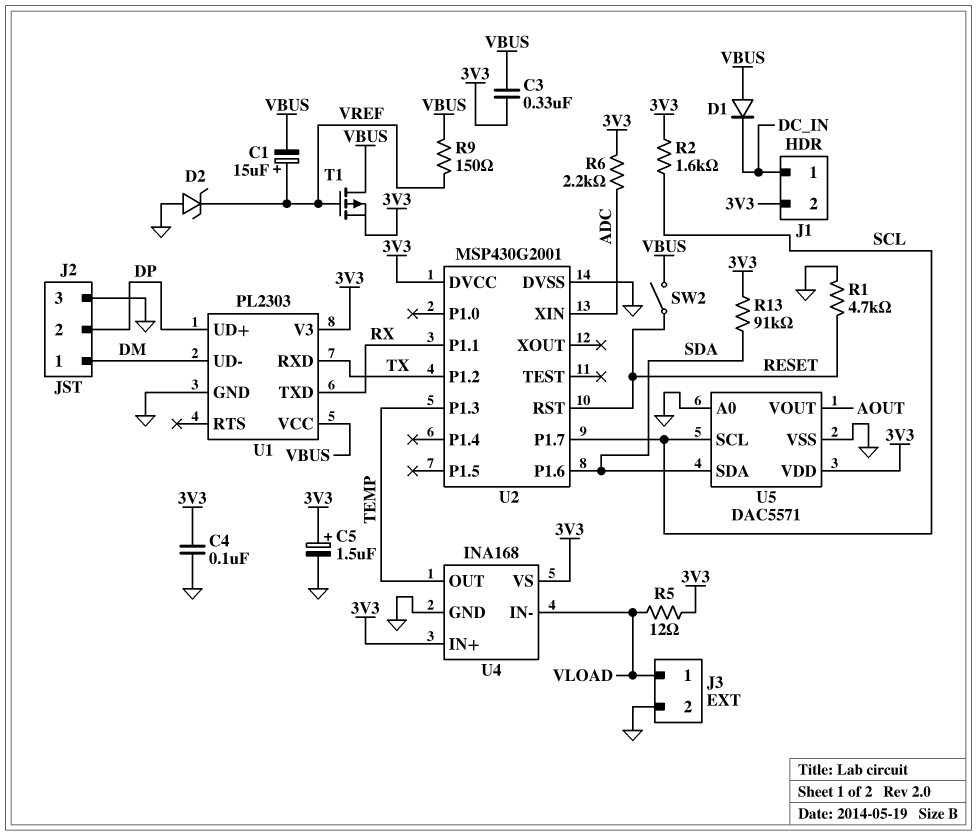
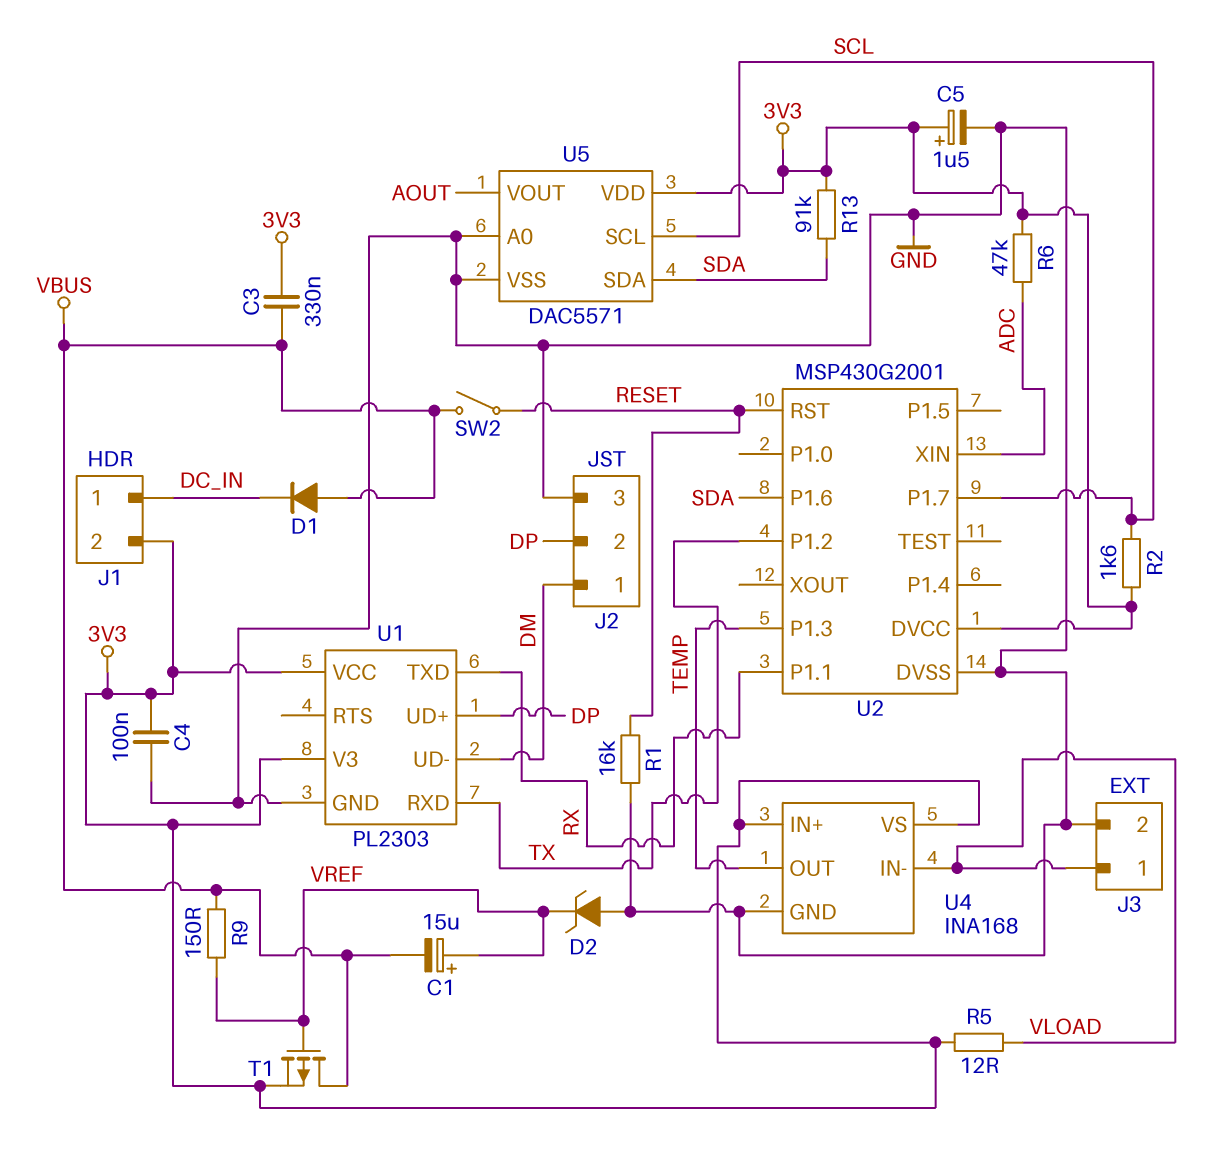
R1: 4.7k (GND, RESET) -> 16k (GND, RESET)
R6: 2.2k (3V3, ADC) -> 47k (3V3, ADC)
U1 pin VCC: VBUS -> 3V3

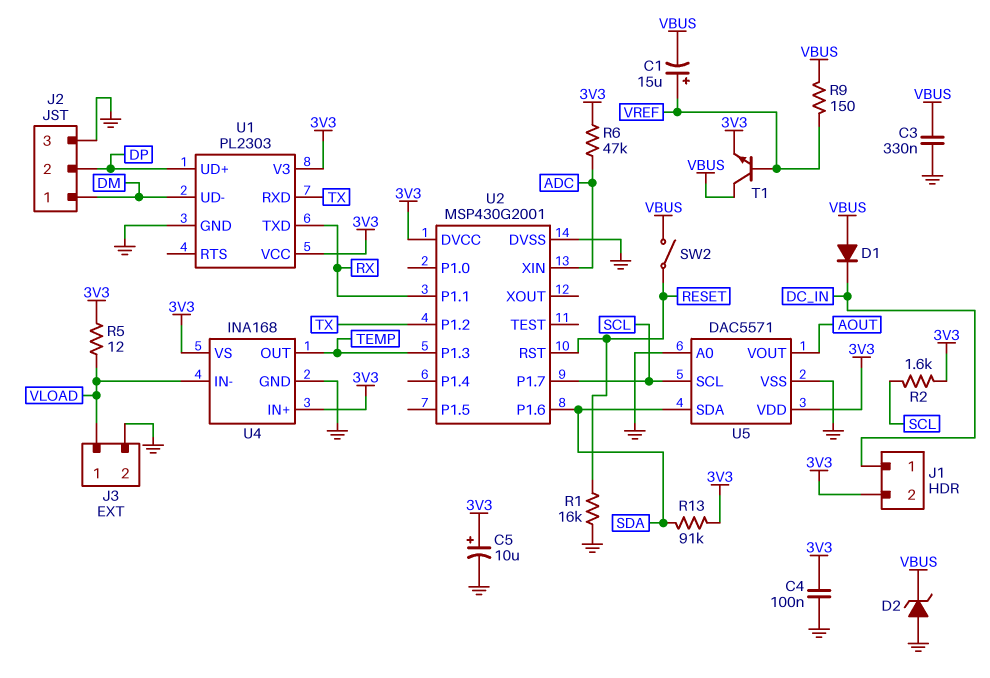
C3: 330nF (3V3, VBUS) -> 330nF (GND, VBUS)
C5: 1.5uF (plus 3V3, minus GND) -> 10uF (plus 3V3, minus GND)
D2: zener (A GND, K VREF) -> zener (A GND, K VBUS)
T1: PMOS (G VREF, D VBUS, S 3V3) -> NPN (B VREF, C VBUS, E 3V3)

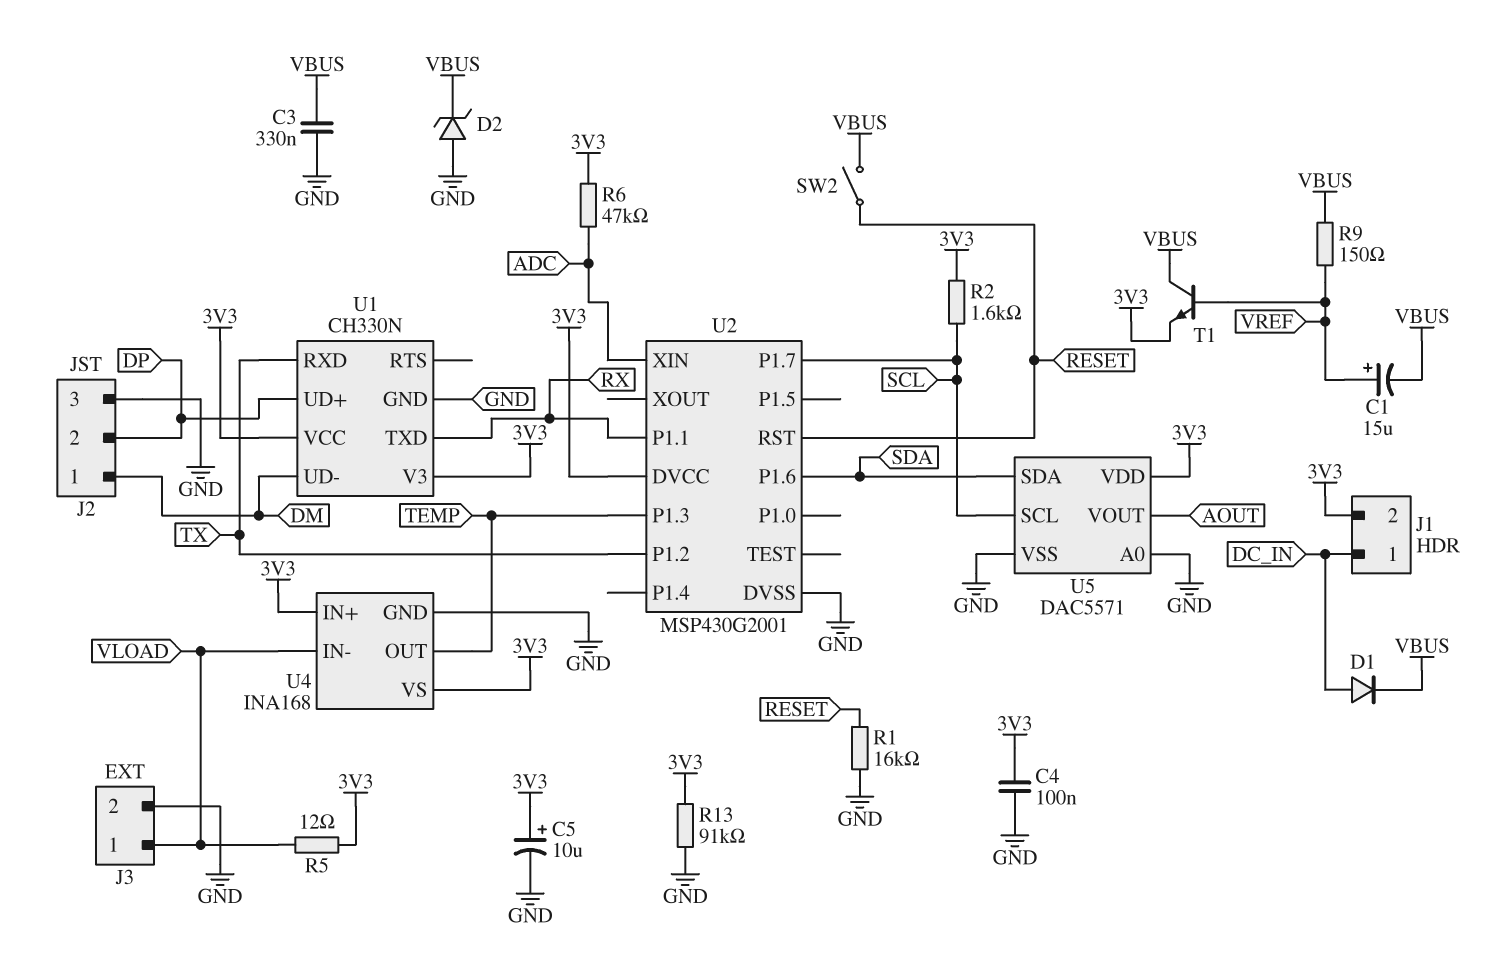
D1: diode (A VBUS, K DC_IN) -> diode (A DC_IN, K VBUS)
R13: 91k (3V3, SDA) -> 91k (3V3, GND)
U1: PL2303 -> CH330N

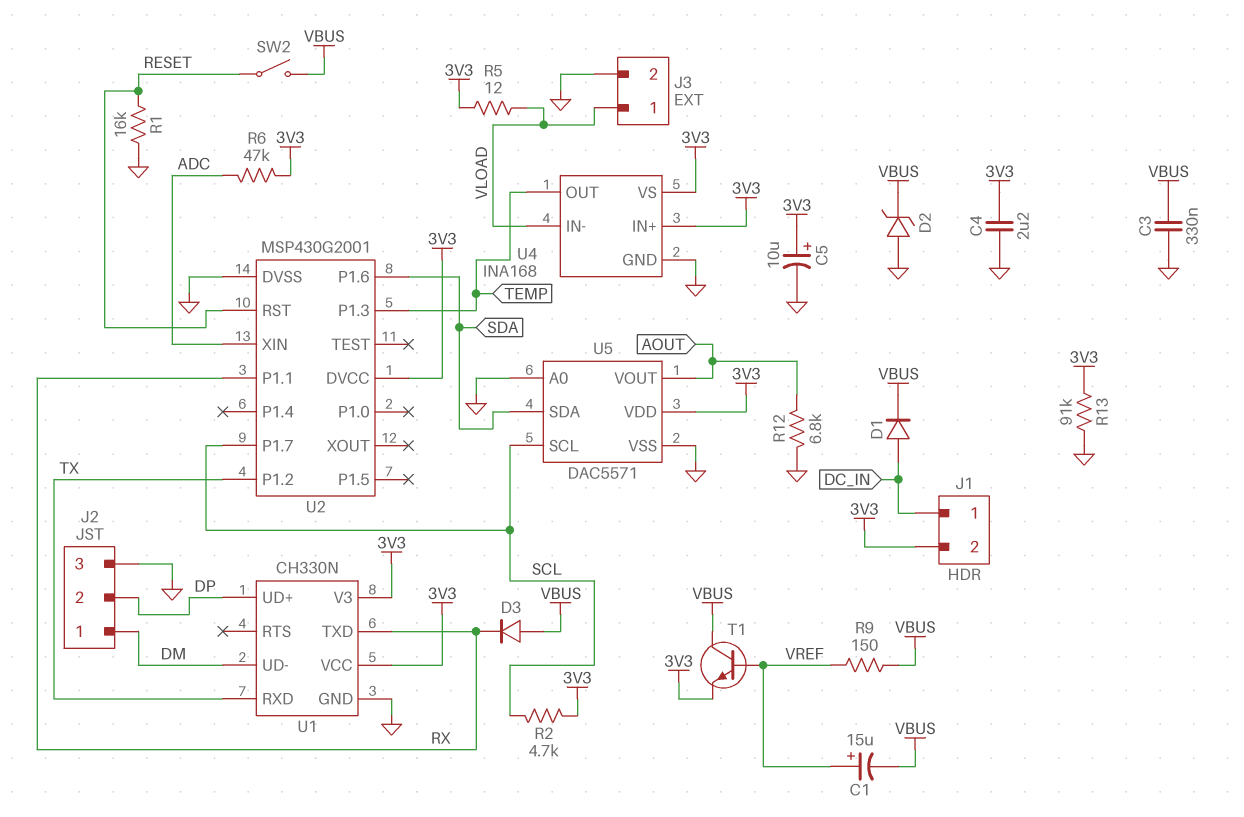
C4: 100nF (3V3, GND) -> 2.2uF (3V3, GND)
D3: none -> diode (A VBUS, K RX)
R2: 1.6k (3V3, SCL) -> 4.7k (3V3, SCL)
R12: none -> 6.8k (AOUT, GND)

